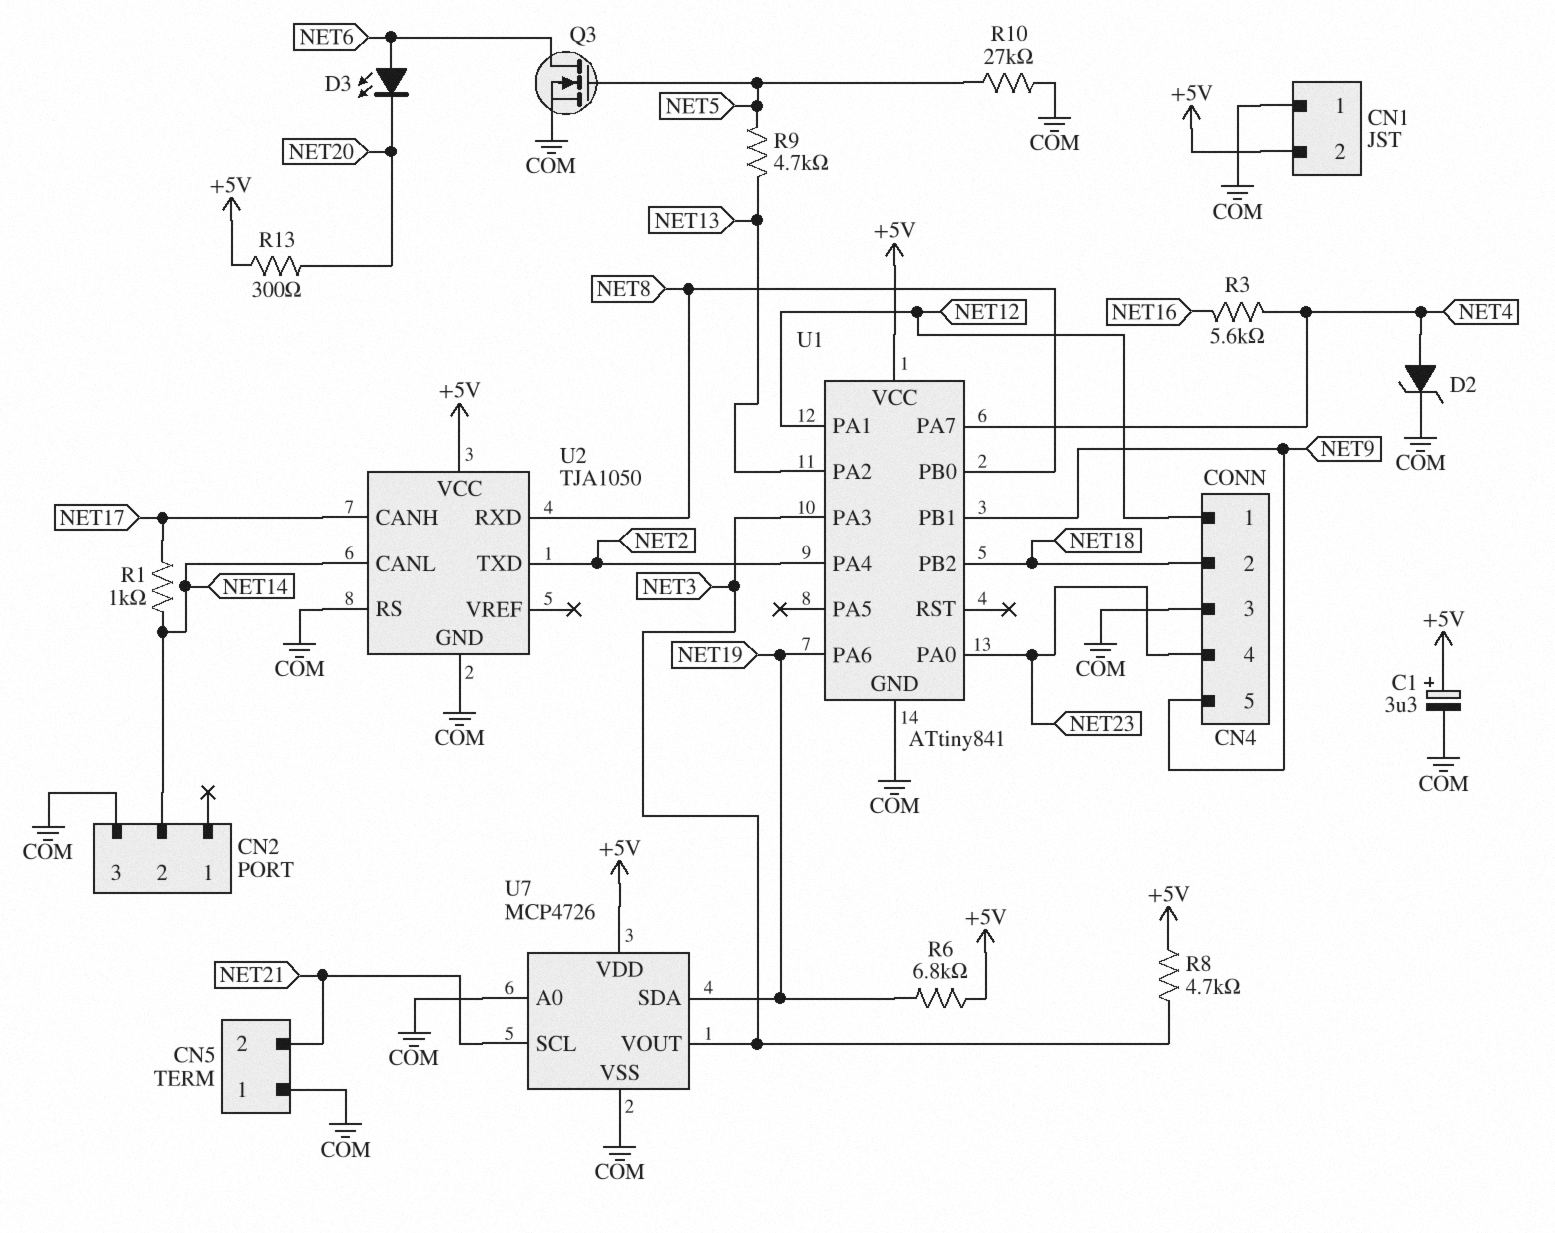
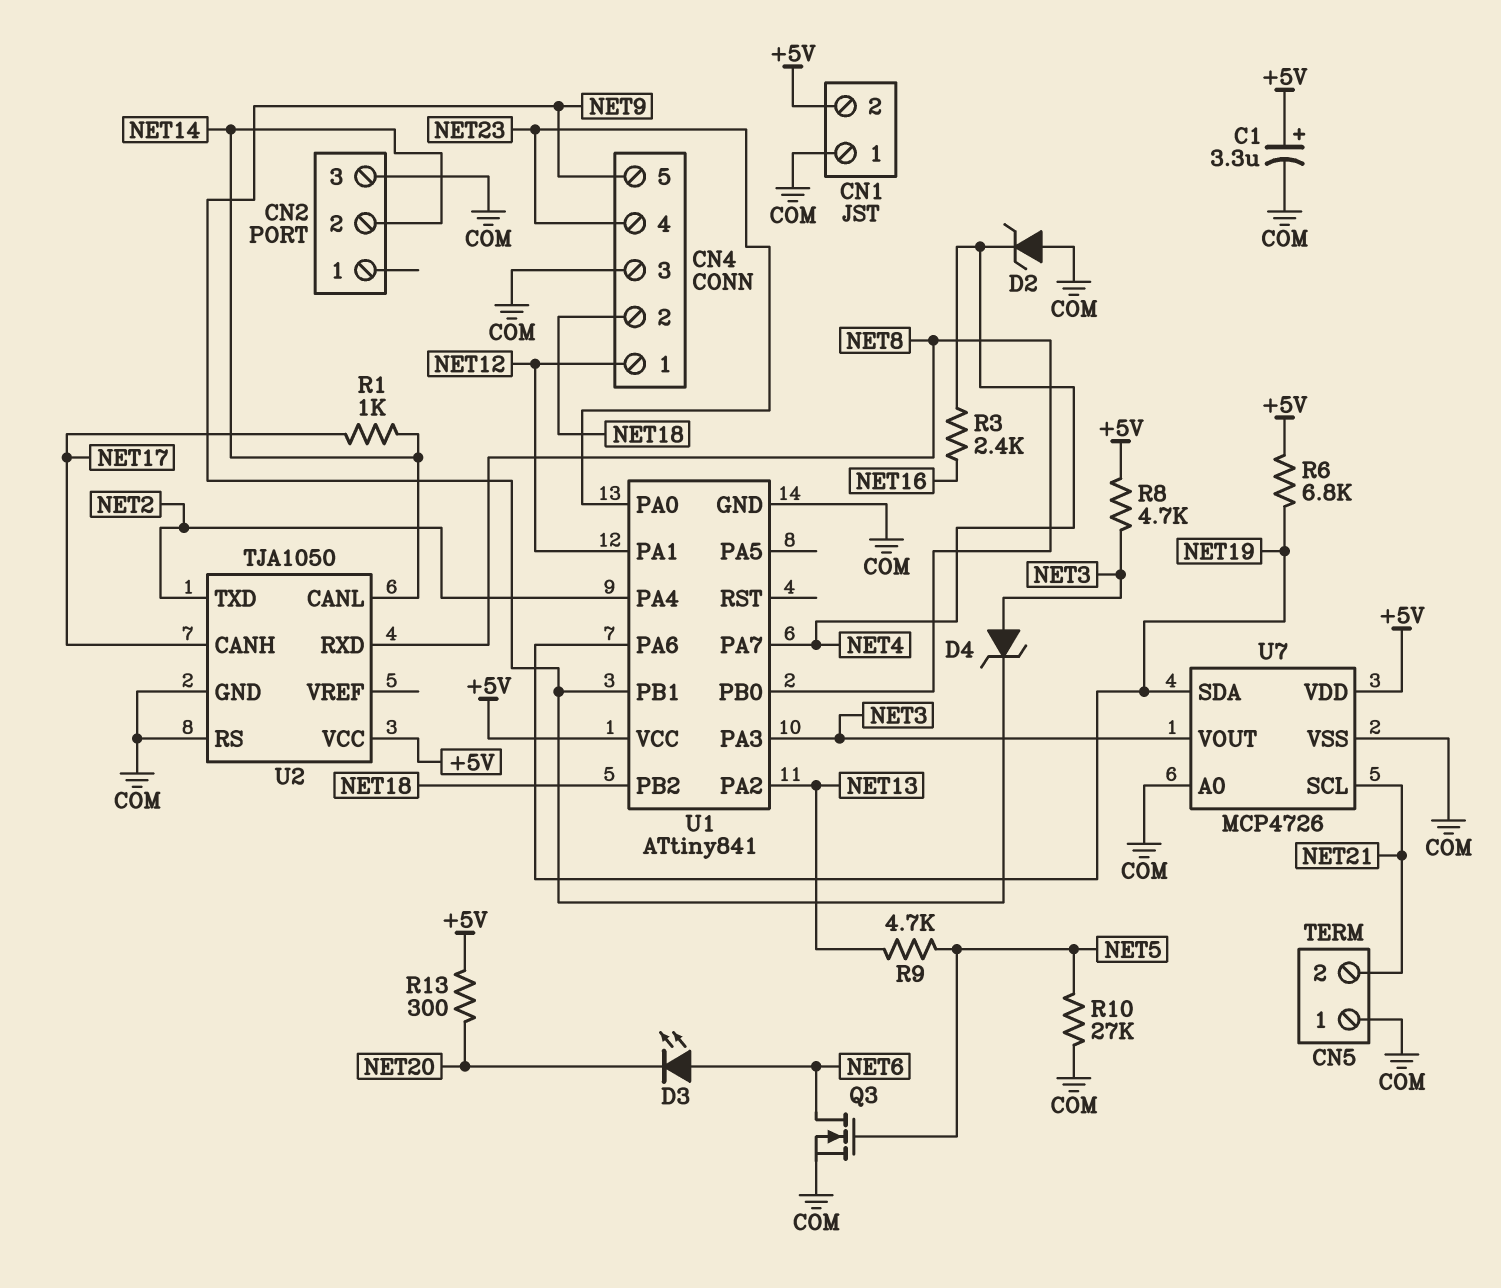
D2: zener (A NET4, K COM) -> zener (A COM, K NET4)
D4: none -> zener (A NET3, K NET9)
R3: 5.6k (NET4, NET16) -> 2.4k (NET4, NET16)

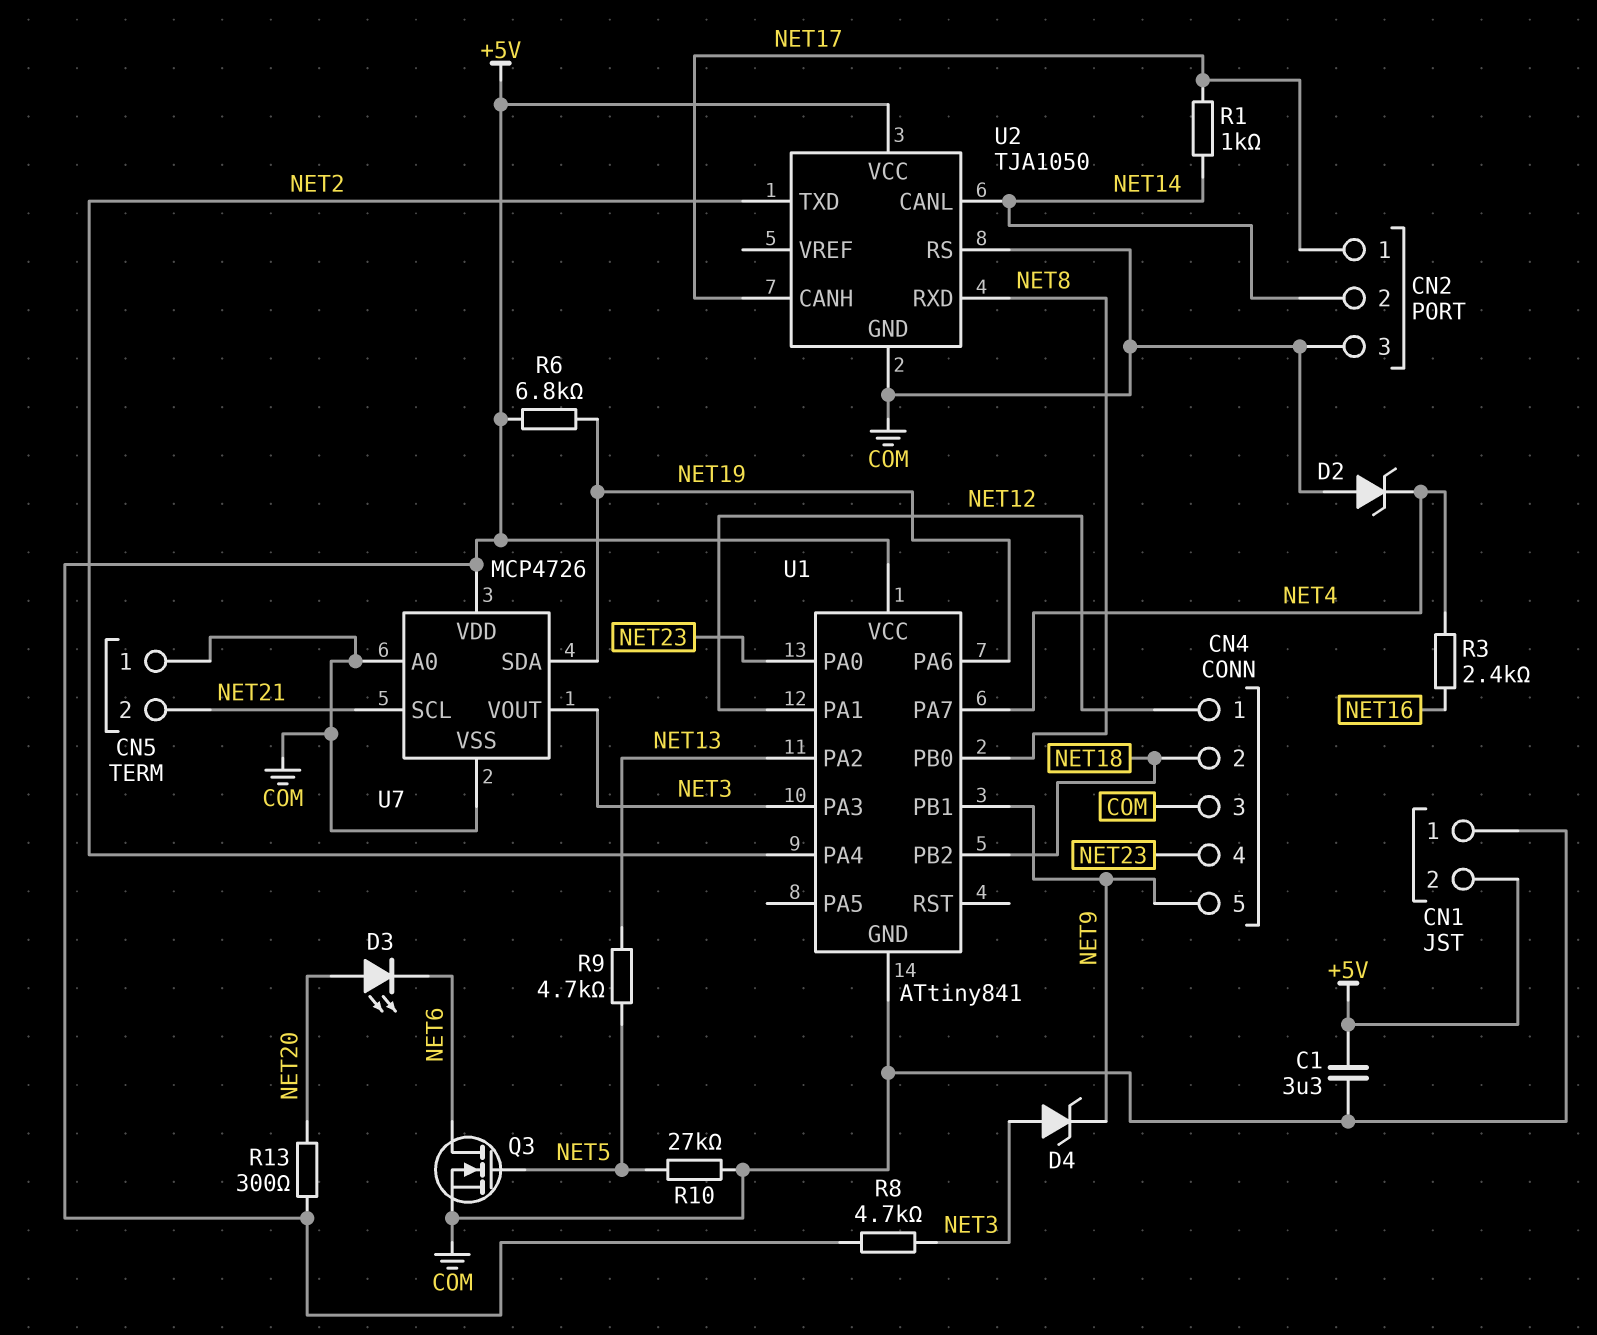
C1: 3.3uF (plus +5V, minus COM) -> 3.3uF (+5V, COM)
CN2 pin 1: none -> NET17
D3: LED (A NET6, K NET20) -> LED (A NET20, K NET6)

